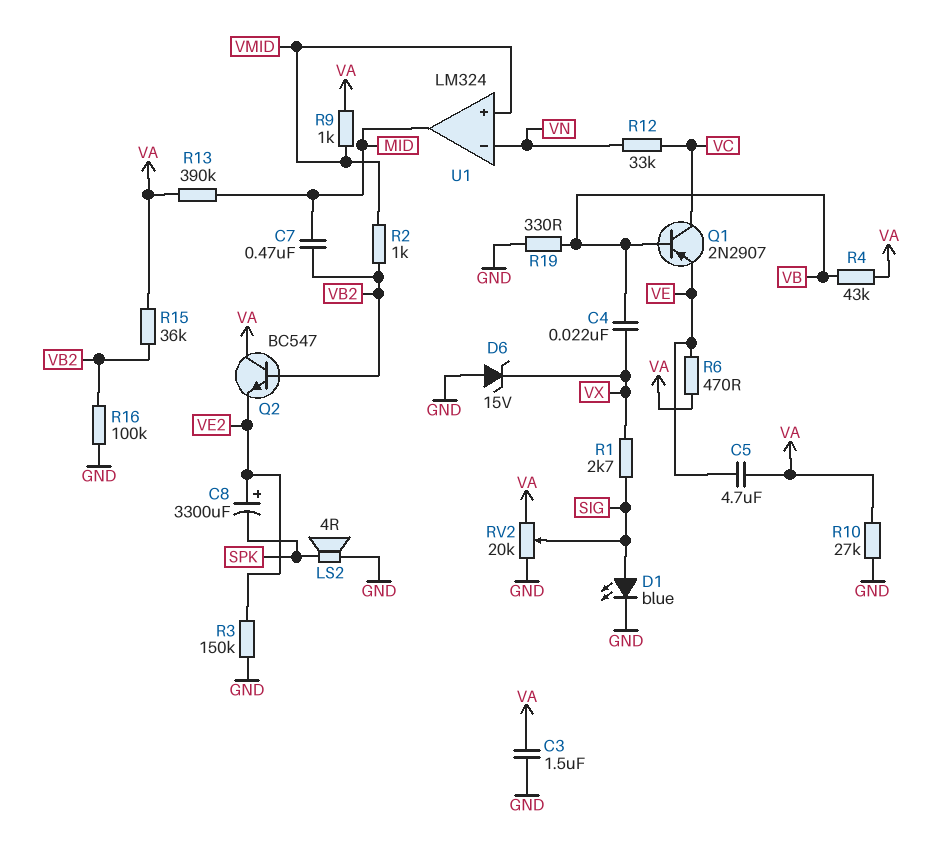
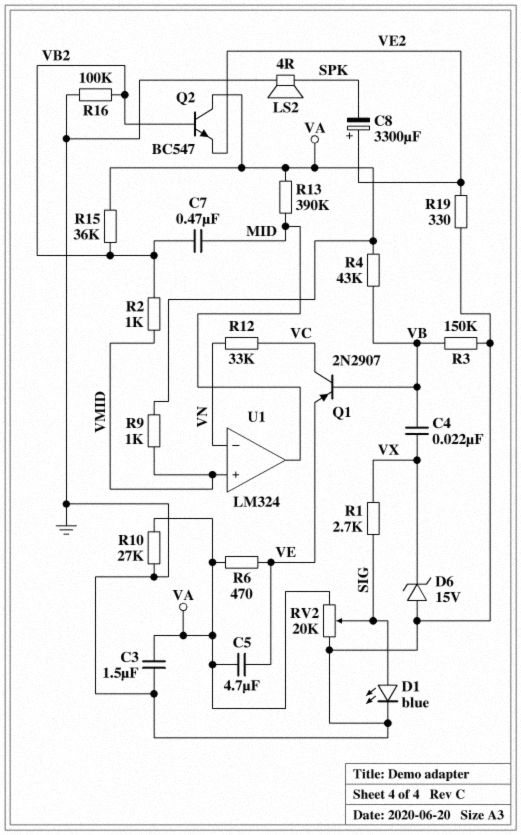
R3: 150k (GND, VE2) -> 150k (GND, VB)
R19: 330 (GND, VB) -> 330 (GND, VE2)

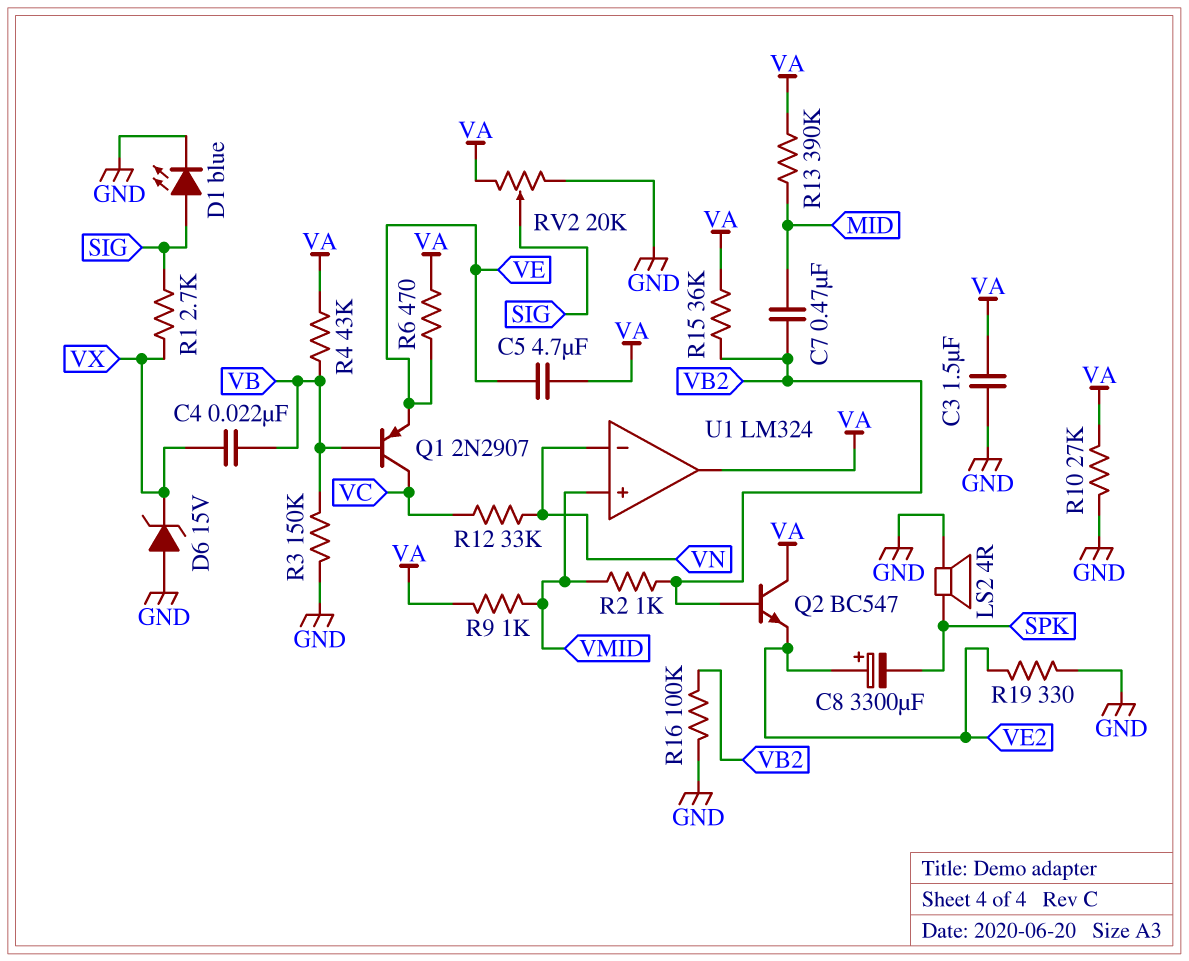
U1 pin out: MID -> VA

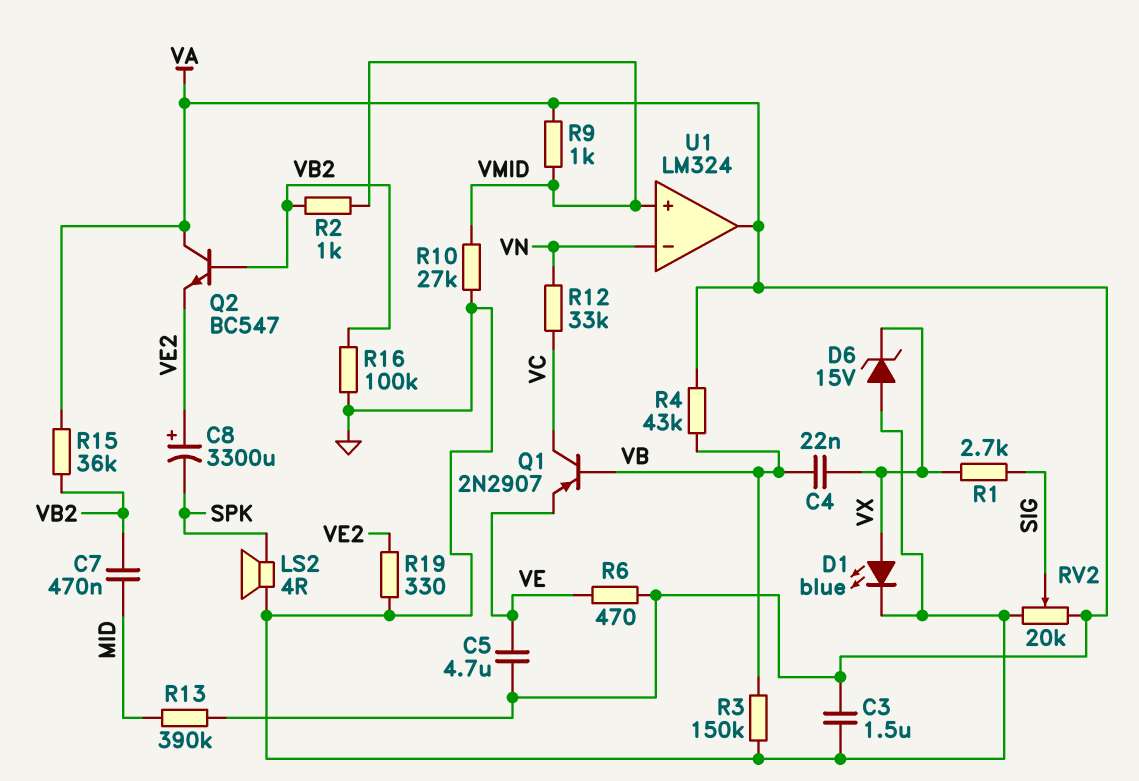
D1: LED blue (A SIG, K GND) -> LED blue (A VX, K GND)
R10: 27k (GND, VA) -> 27k (GND, VMID)

